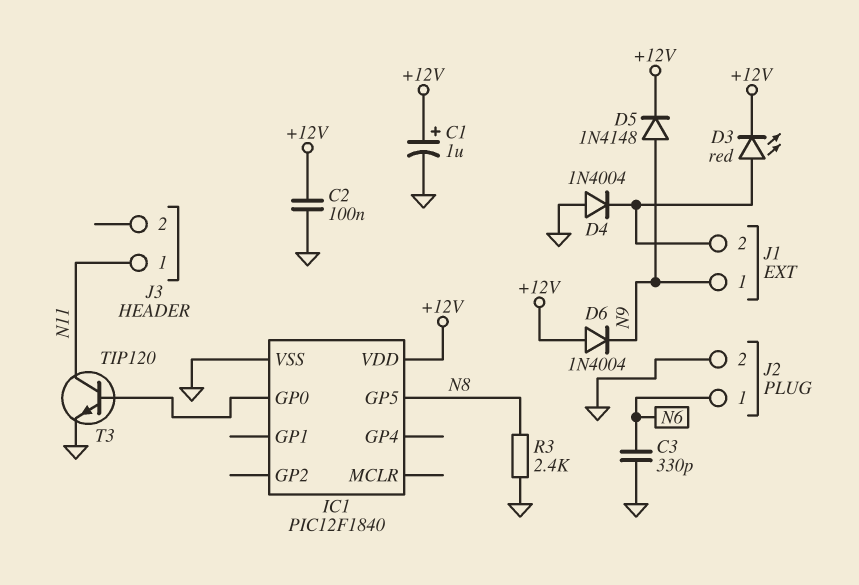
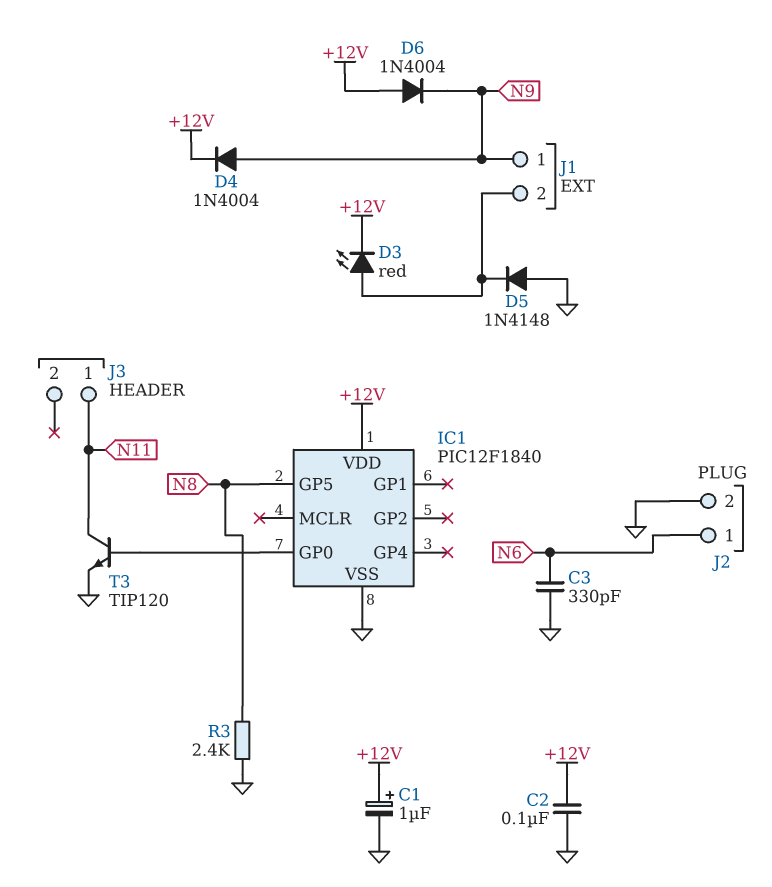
D4: diode 1N4004 (A GND, K J1/2) -> diode 1N4004 (A N9, K +12V)
D5: diode 1N4148 (A N9, K +12V) -> diode 1N4148 (A GND, K J1/2)

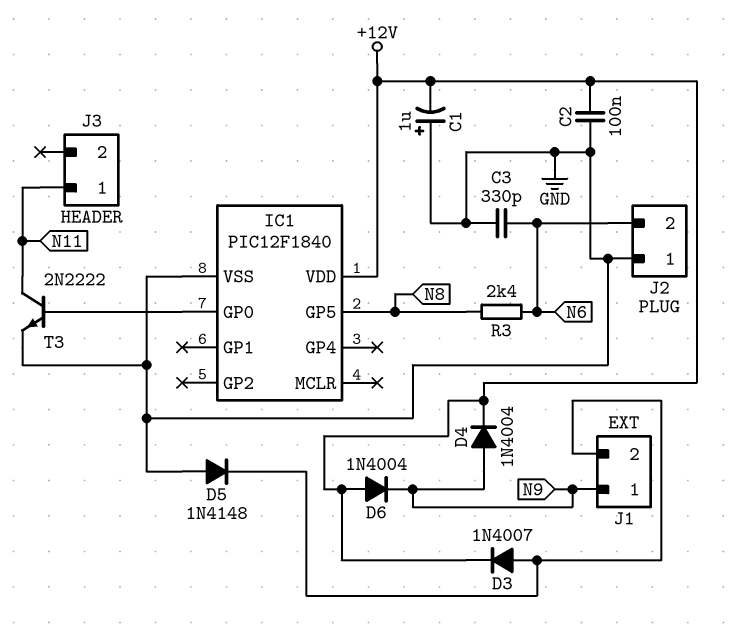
C1: 1uF (plus +12V, minus GND) -> 1uF (plus GND, minus +12V)
D3: LED red (A J1/2, K +12V) -> diode 1N4007 (A J1/2, K +12V)
J2 pin 1: N6 -> GND
J2 pin 2: GND -> N6
R3: 2.4k (GND, N8) -> 2.4k (N6, N8)
T3: NPN TIP120 (B IC1/GP0, C N11, E GND) -> NPN 2N2222 (B IC1/GP0, C N11, E GND)

